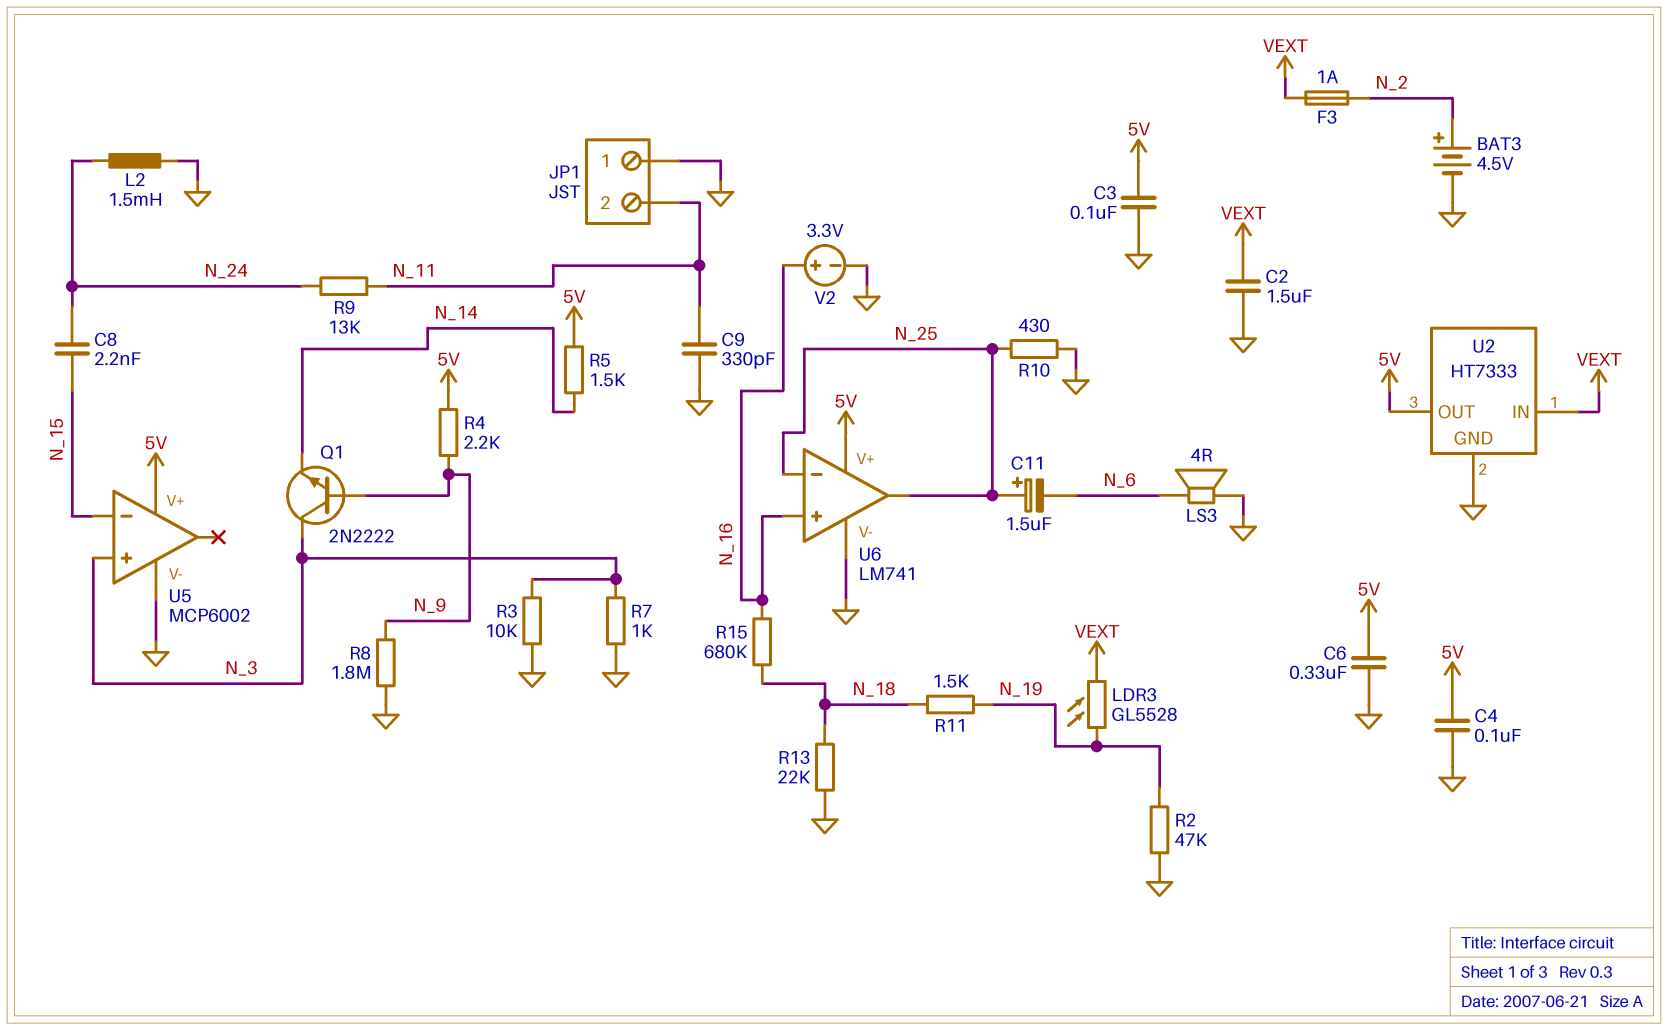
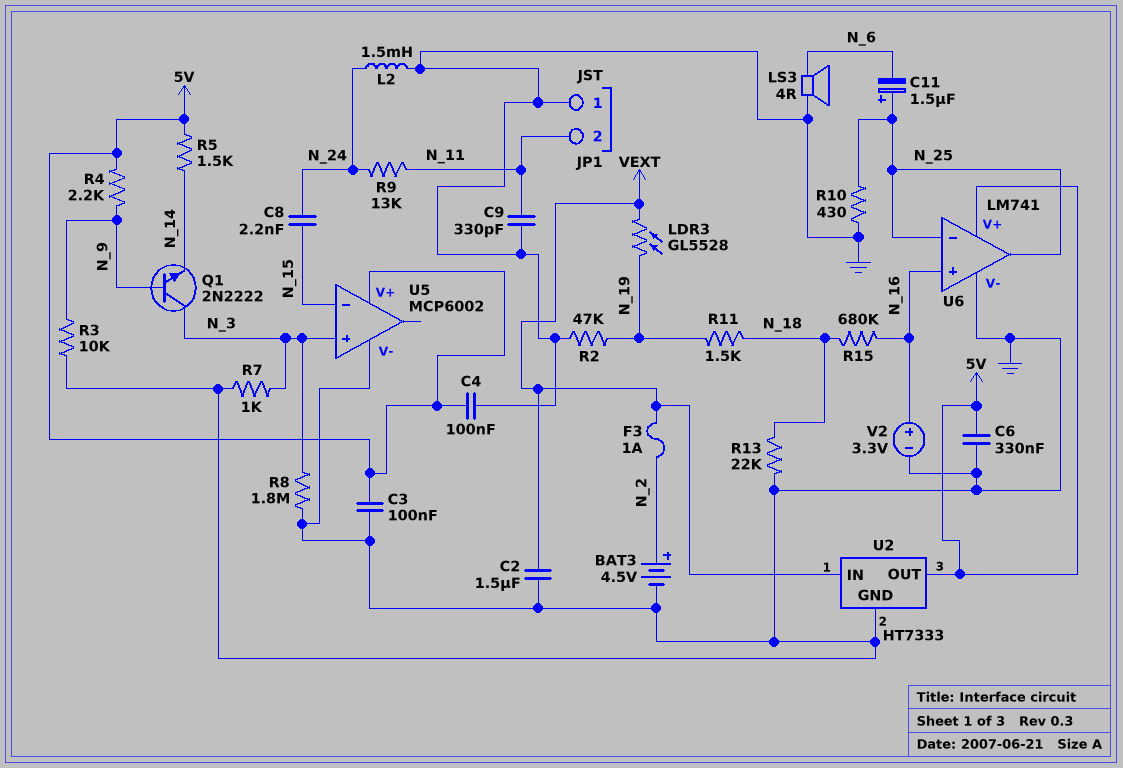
R3: 10k (GND, N_3) -> 10k (GND, N_9)
R8: 1.8M (GND, N_9) -> 1.8M (GND, N_3)

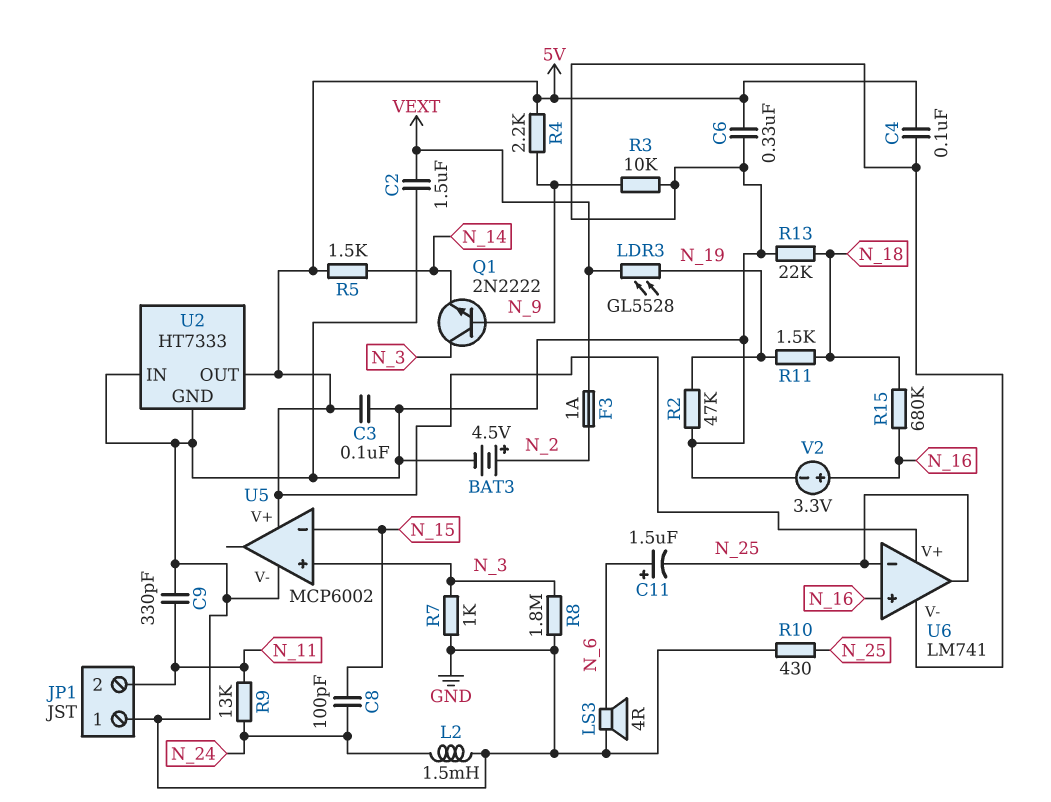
C8: 2.2nF (N_15, N_24) -> 100pF (N_15, N_24)
C11: 1.5uF (plus N_25, minus N_6) -> 1.5uF (plus N_6, minus N_25)
U2 pin IN: VEXT -> GND

